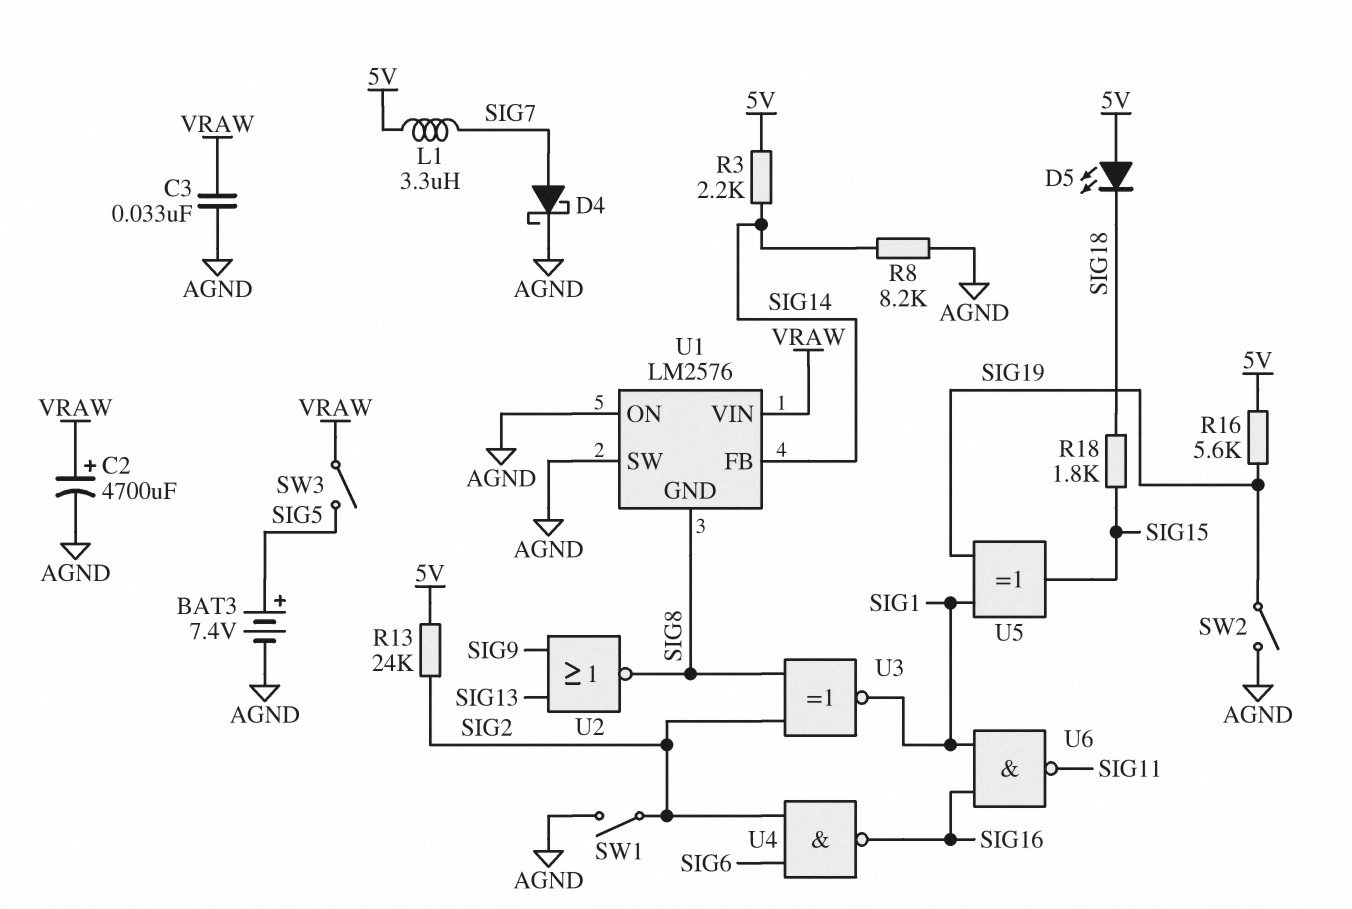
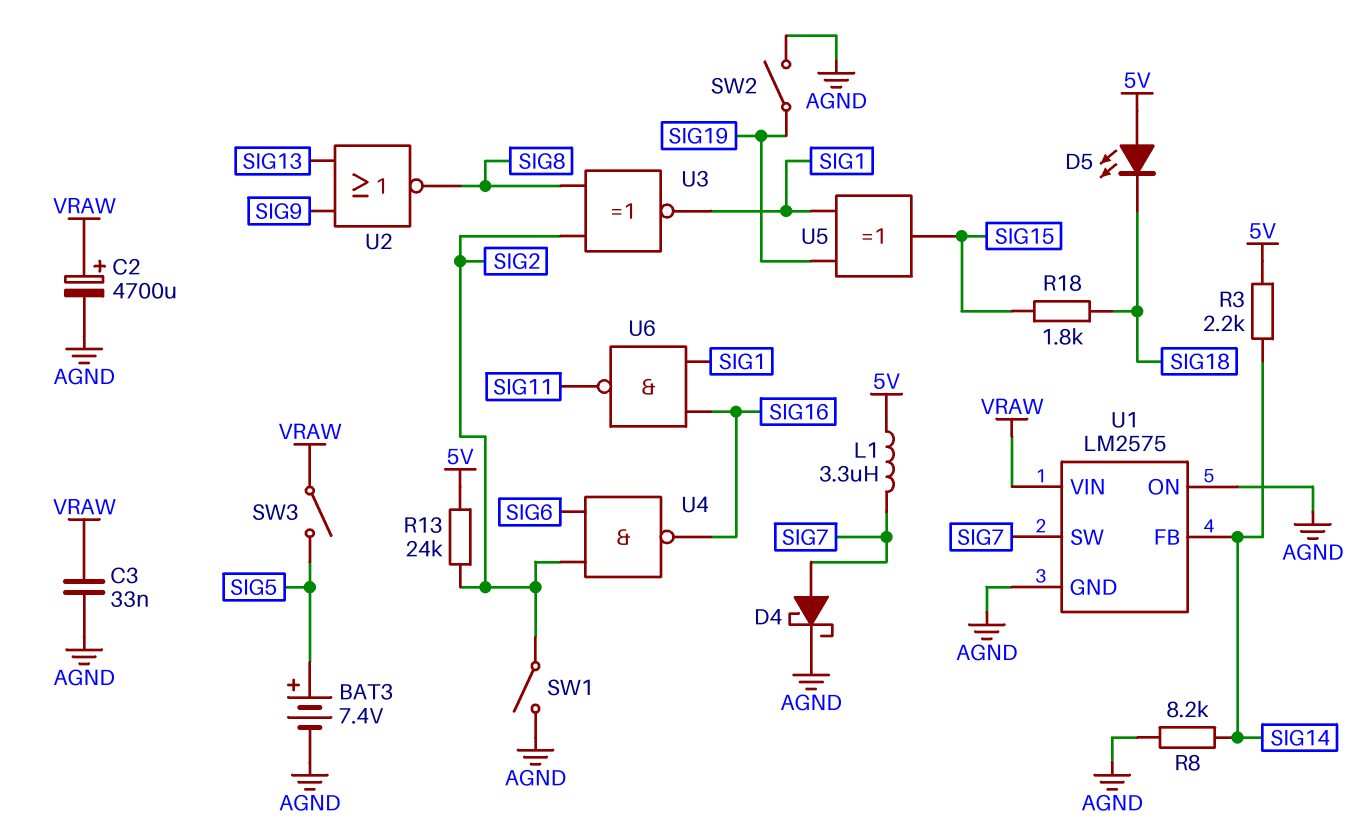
R16: 5.6k (5V, SIG19) -> none
U1: LM2576 -> LM2575
U1 pin GND: SIG8 -> AGND
U1 pin SW: AGND -> SIG7

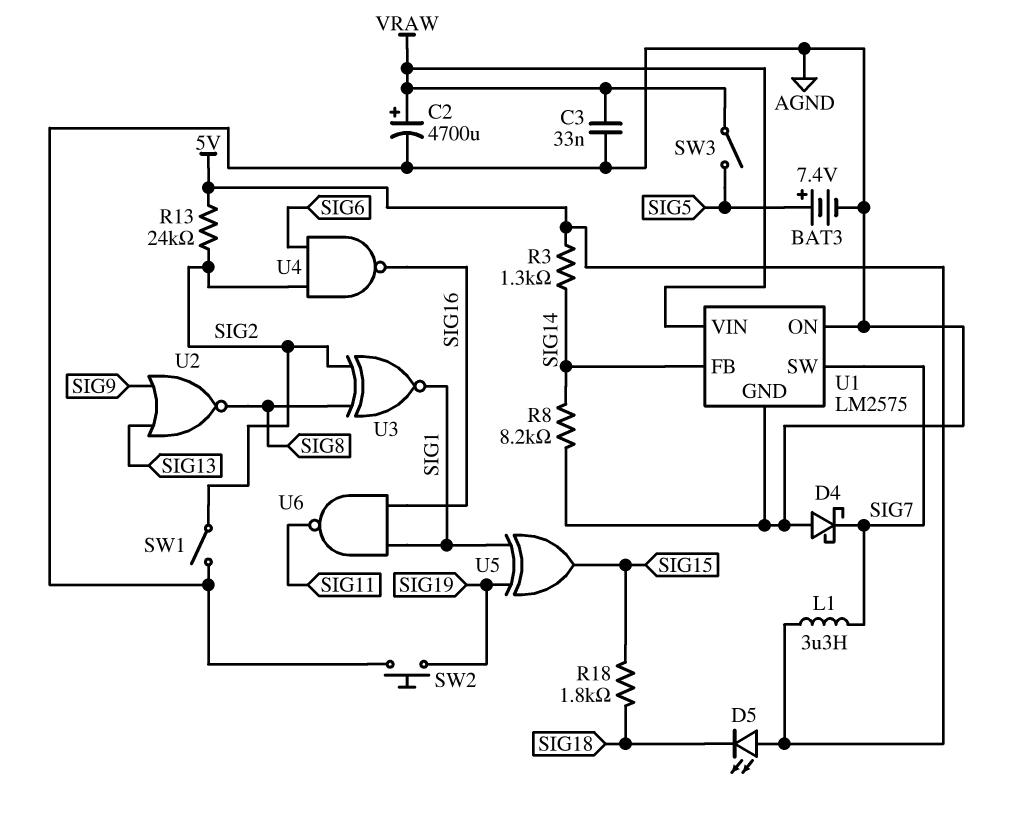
D4: schottky (A SIG7, K AGND) -> schottky (A AGND, K SIG7)
R3: 2.2k (5V, SIG14) -> 1.3k (5V, SIG14)
SW2: switch (AGND, SIG19) -> button (AGND, SIG19)

